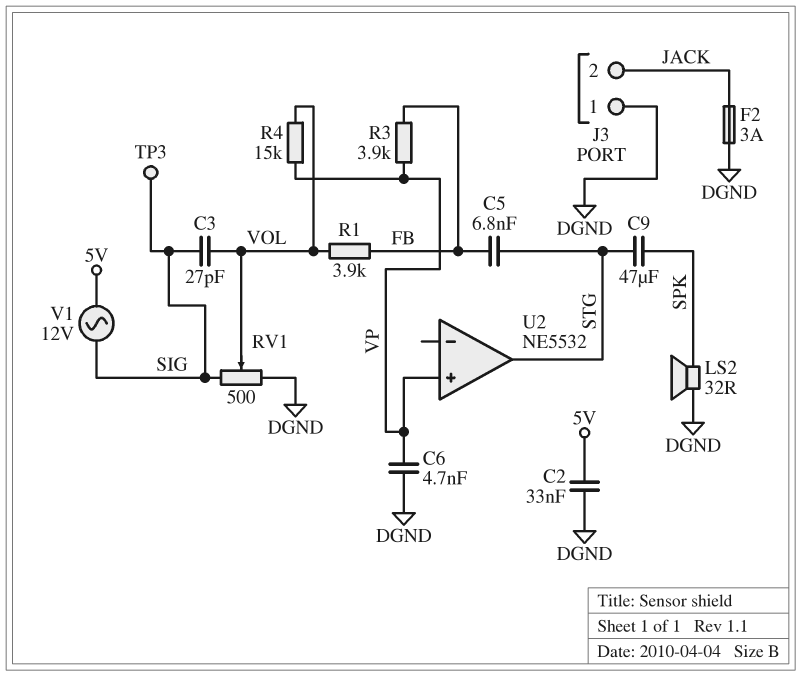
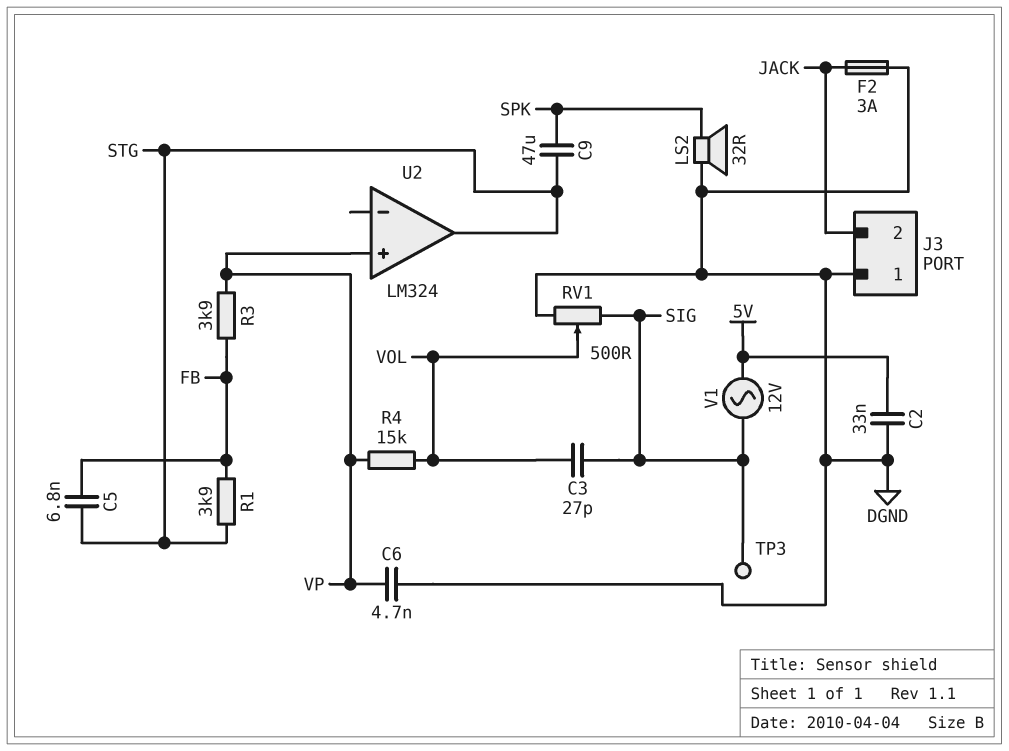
R1: 3.9k (FB, VOL) -> 3.9k (FB, STG)
U2: NE5532 -> LM324

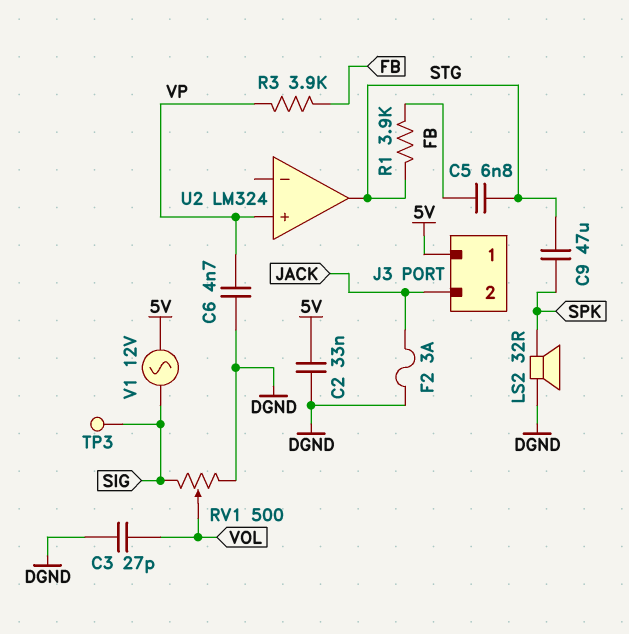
C3: 27pF (SIG, VOL) -> 27pF (DGND, VOL)
J3 pin 1: DGND -> 5V
R4: 15k (VOL, VP) -> none

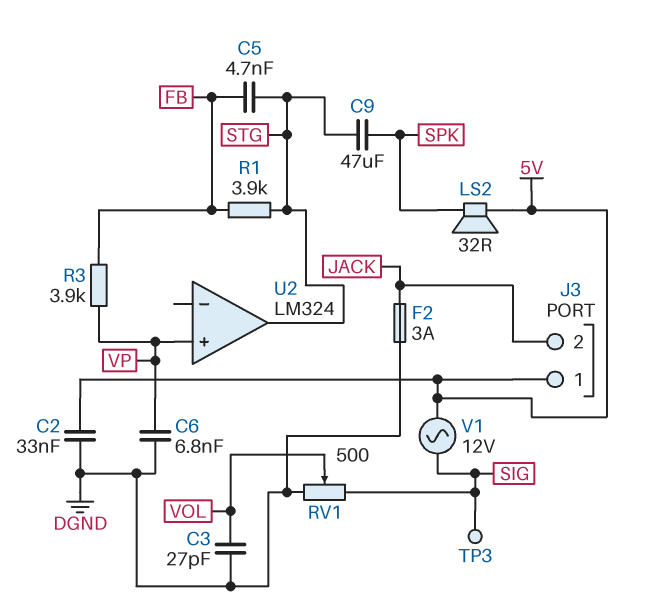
C5: 6.8nF (FB, STG) -> 4.7nF (FB, STG)
C6: 4.7nF (DGND, VP) -> 6.8nF (DGND, VP)
LS2: speaker 32R (DGND, SPK) -> speaker 32R (5V, SPK)

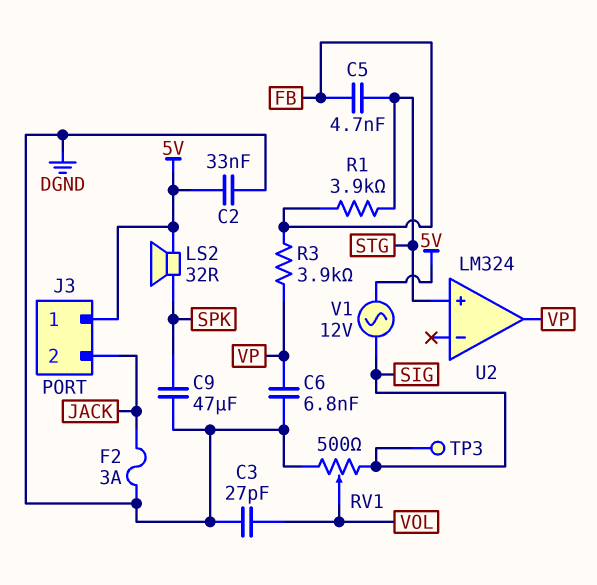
C9: 47uF (SPK, STG) -> 47uF (DGND, SPK)
U2 pin in+: VP -> STG
U2 pin out: STG -> VP

